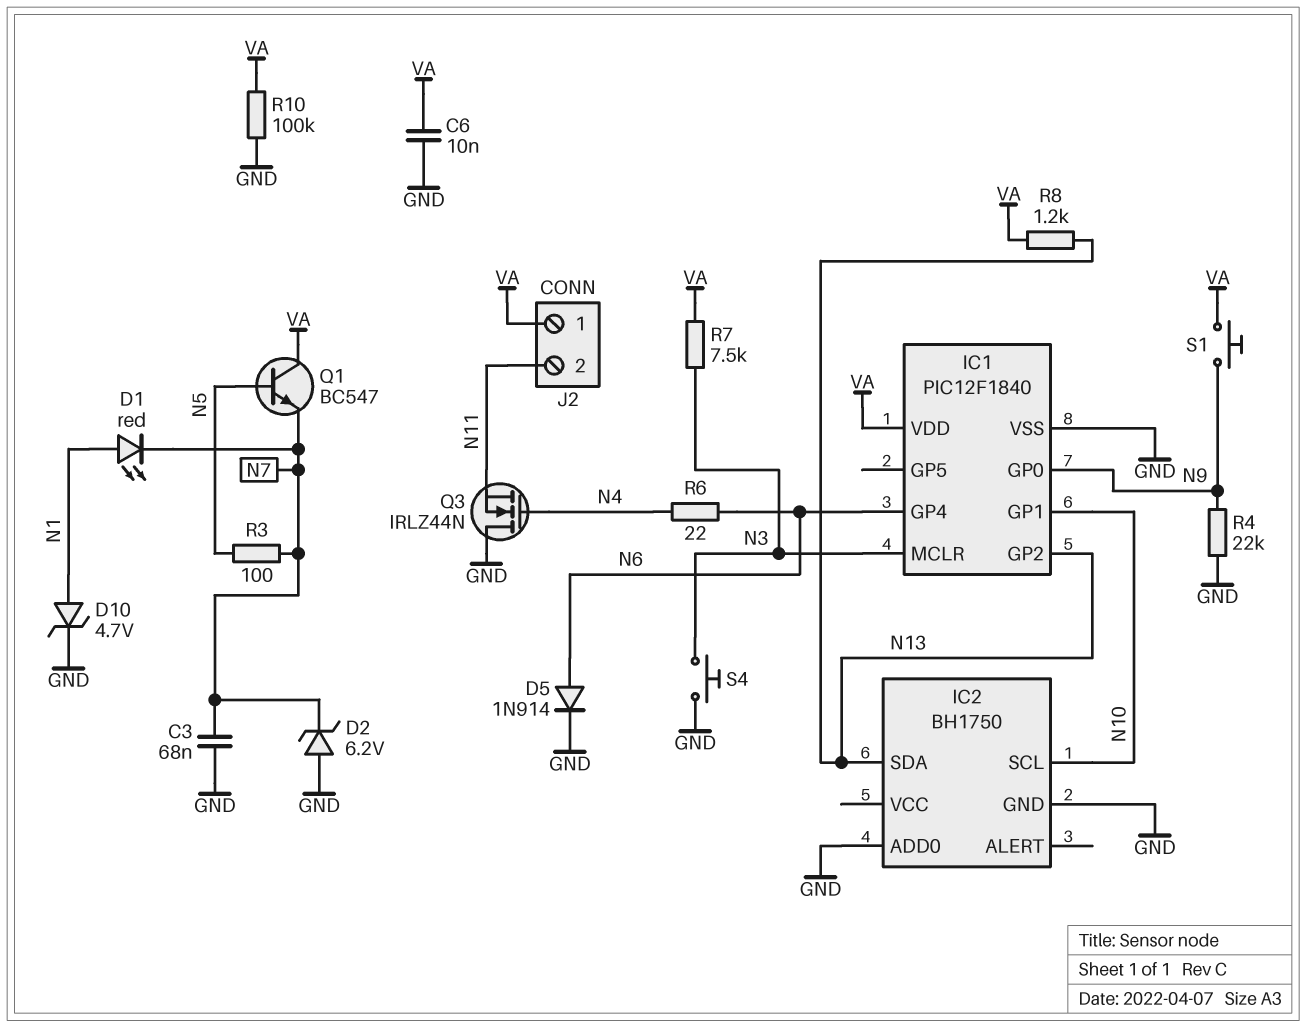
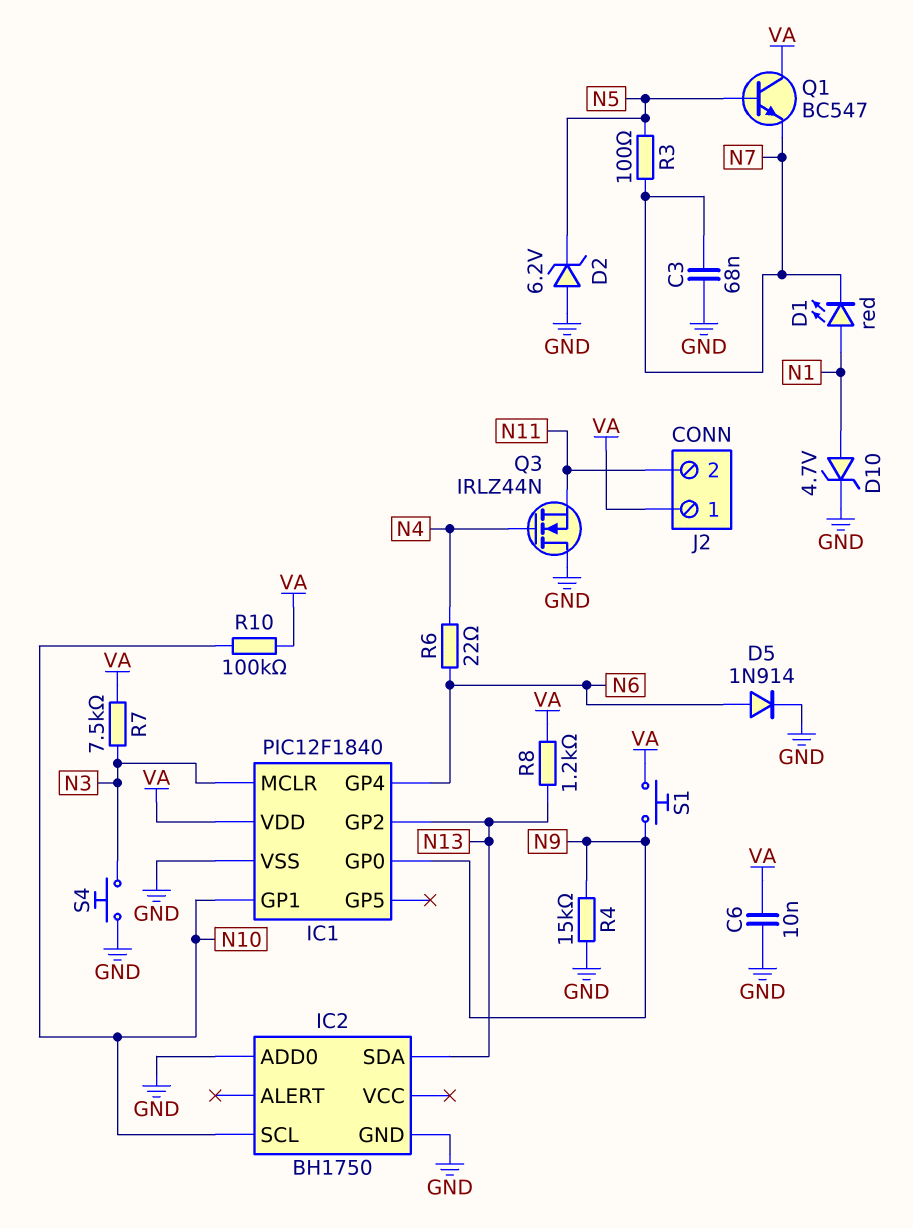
D2: zener 6.2V (A GND, K N7) -> zener 6.2V (A GND, K N5)
R4: 22k (GND, N9) -> 15k (GND, N9)
R10: 100k (GND, VA) -> 100k (N10, VA)

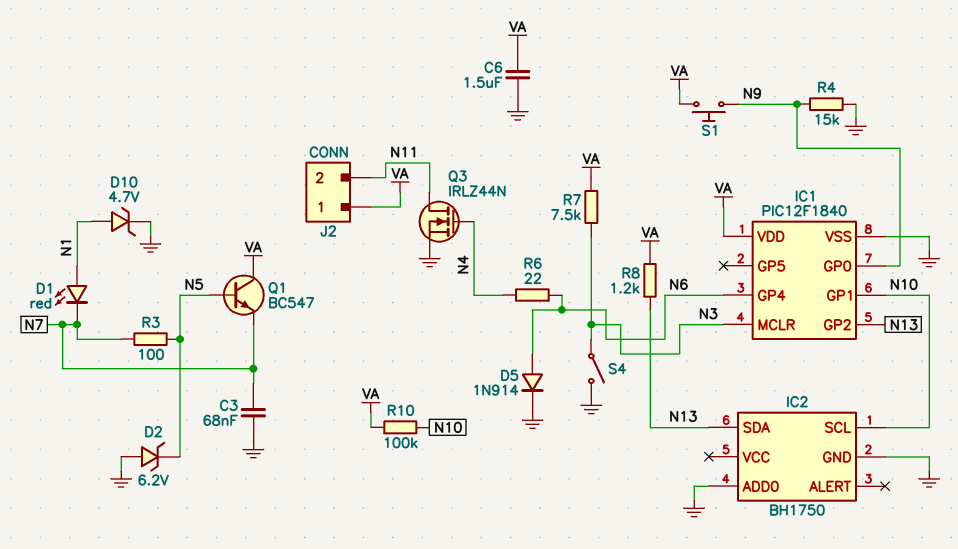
C6: 10nF (GND, VA) -> 1.5uF (GND, VA)
Q3: NMOS IRLZ44N (G N4, D GND, S N11) -> NMOS IRLZ44N (G N4, D N11, S GND)
S4: button (GND, N3) -> switch (GND, N3)

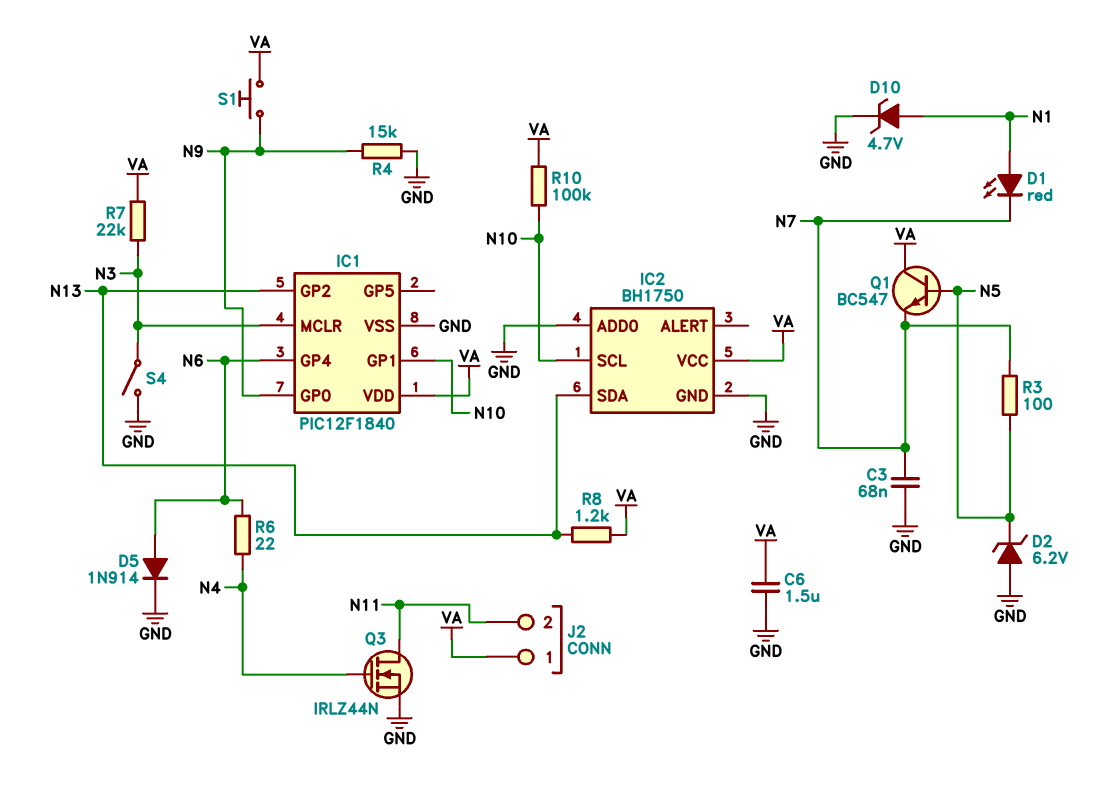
IC2 pin VCC: none -> VA
R7: 7.5k (N3, VA) -> 22k (N3, VA)

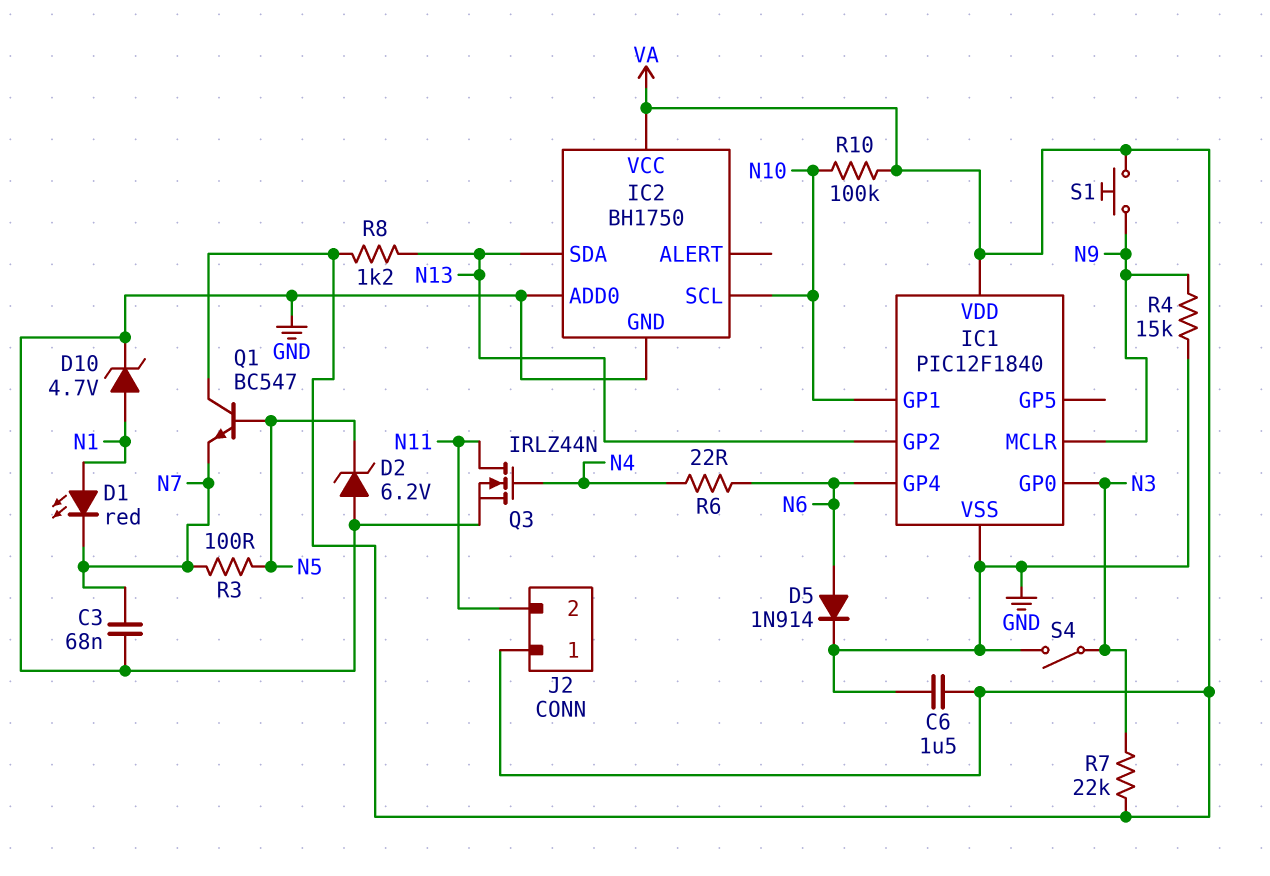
IC1 pin GP0: N9 -> N3
IC1 pin MCLR: N3 -> N9

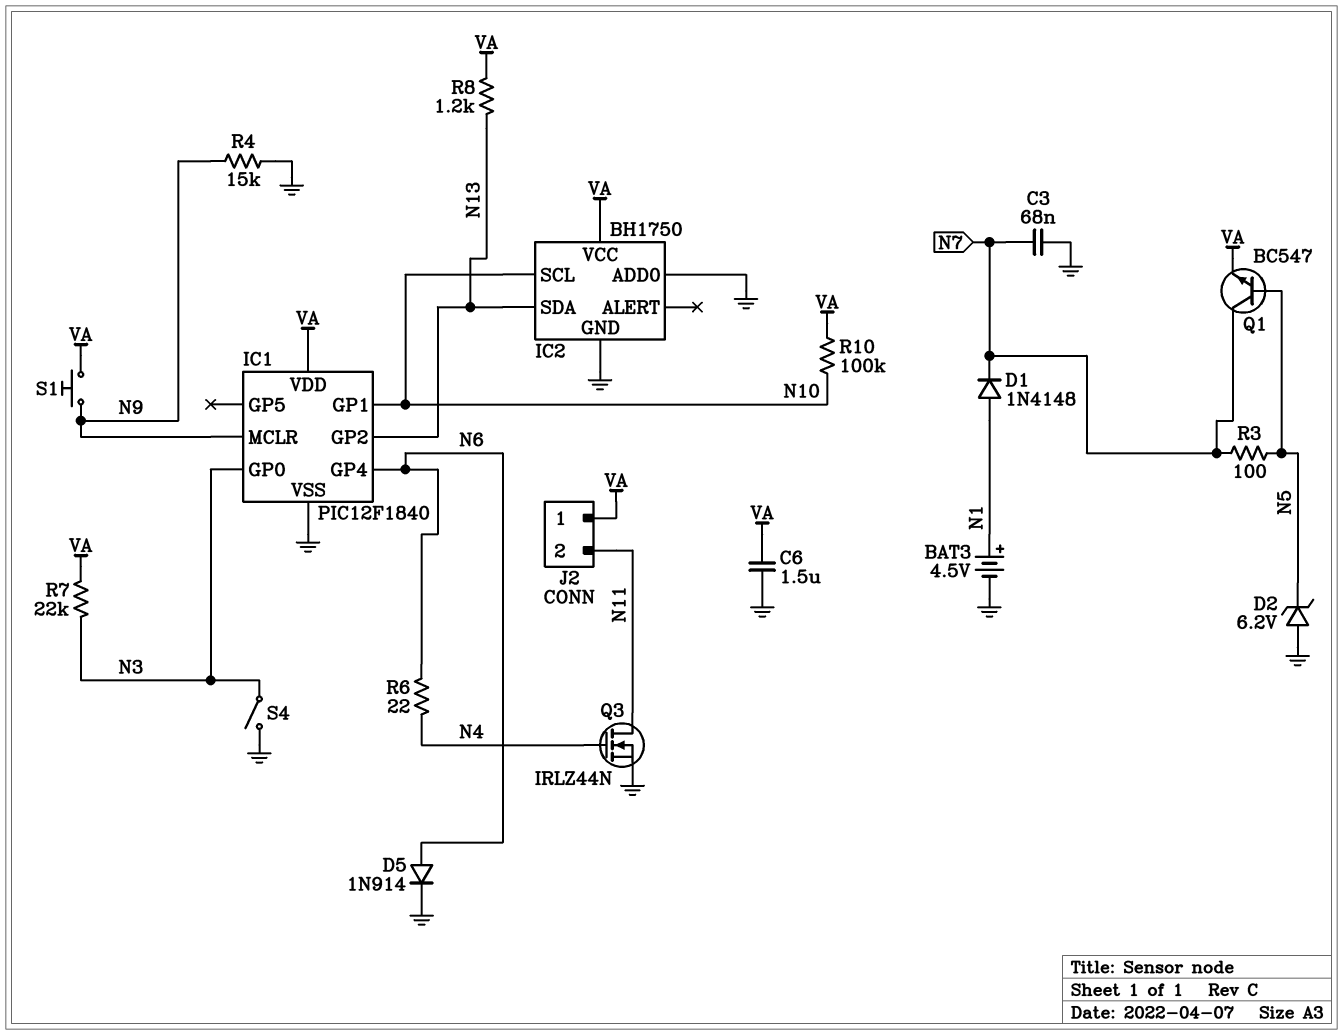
BAT3: none -> 4.5V (plus N1, minus GND)
D1: LED red (A N1, K N7) -> diode 1N4148 (A N1, K N7)
D10: zener 4.7V (A N1, K GND) -> none
Q1: NPN BC547 (B N5, C VA, E N7) -> NPN BC547 (B N5, C N7, E VA)

